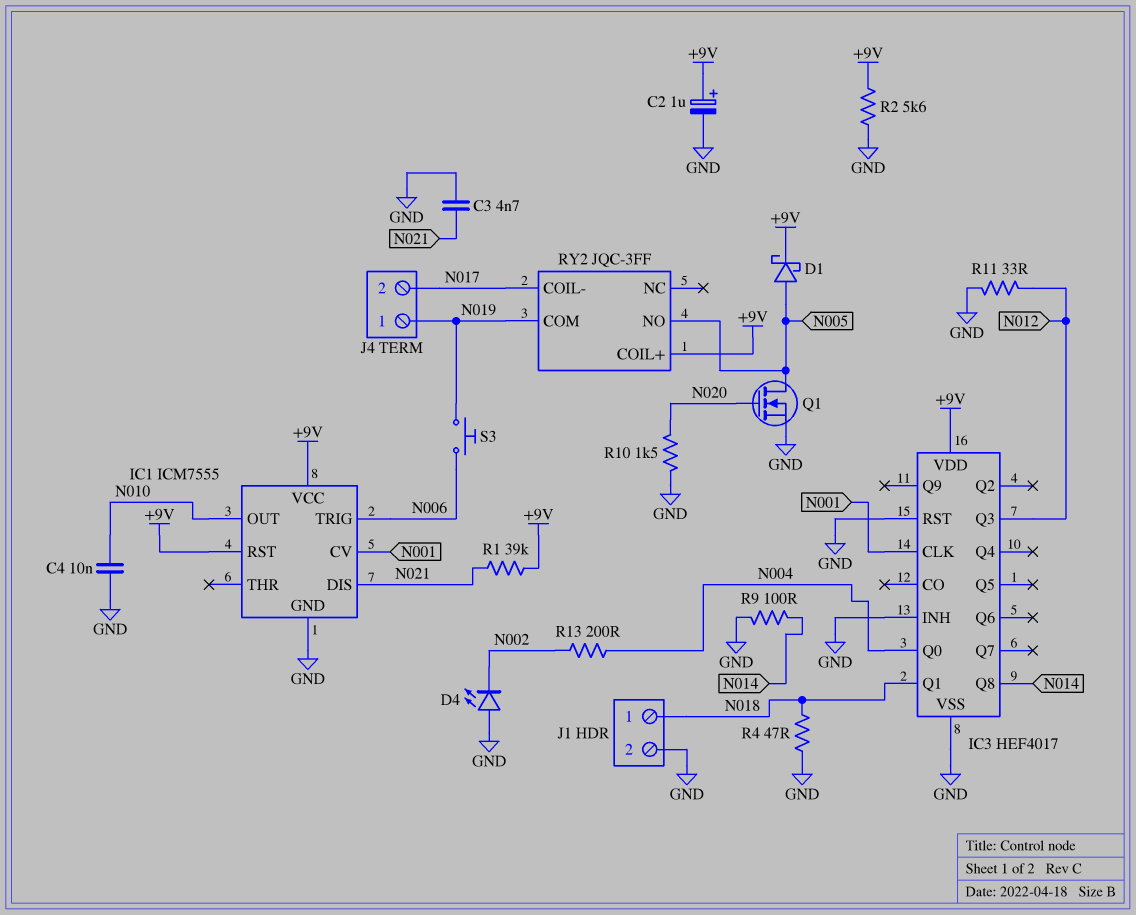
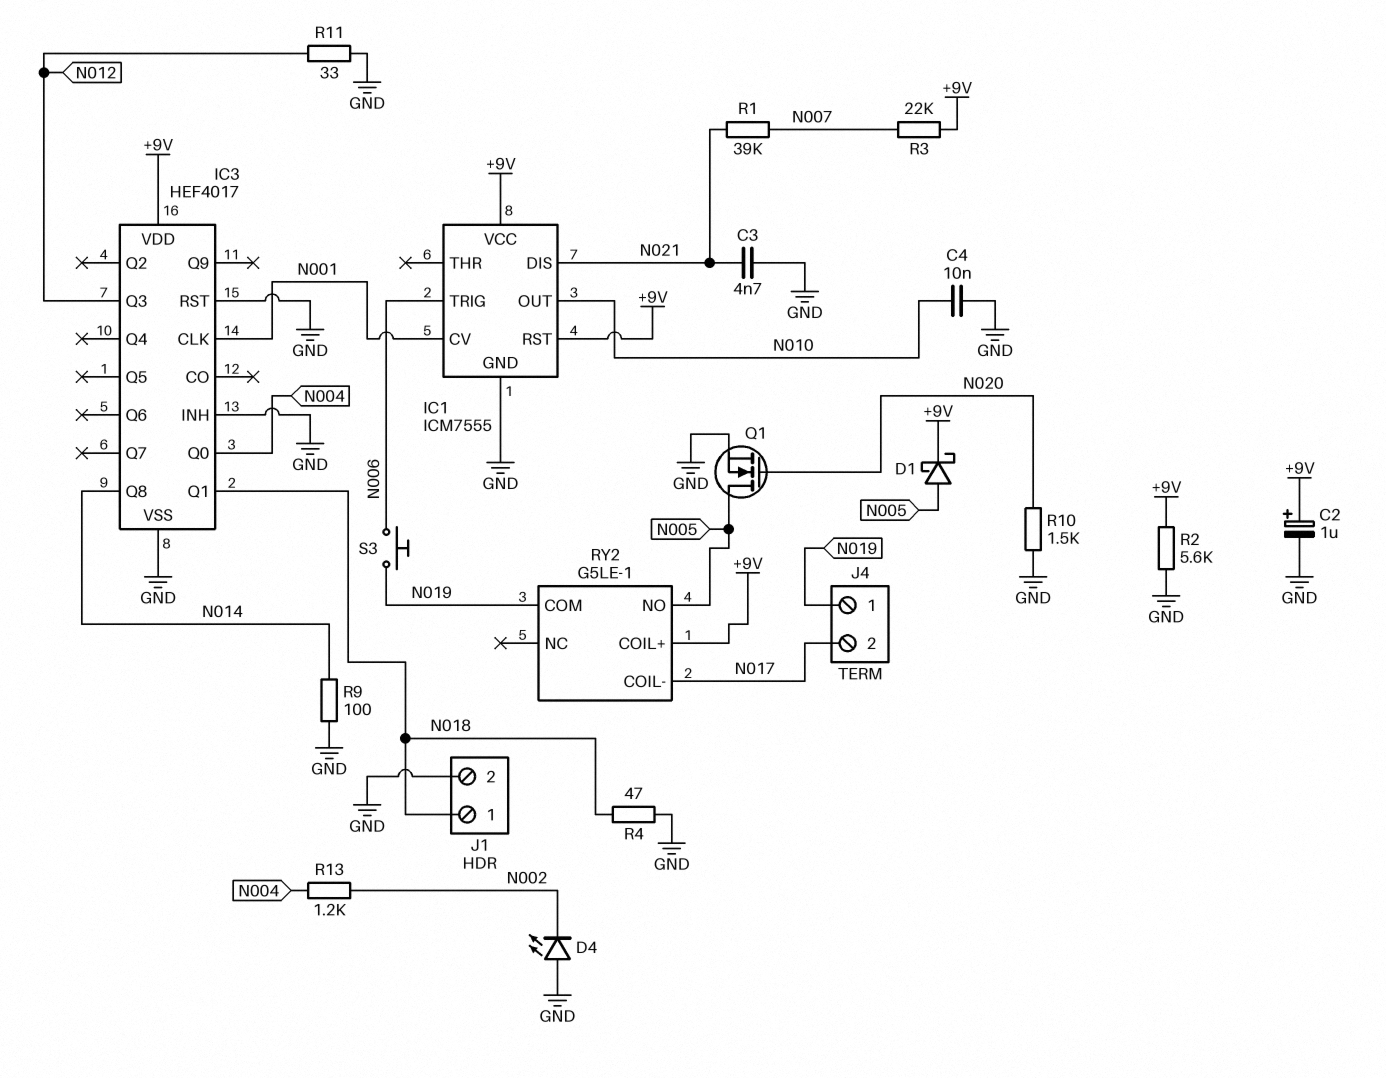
R1: 39k (+9V, N021) -> 39k (N007, N021)
R3: none -> 22k (+9V, N007)
R13: 200 (N002, N004) -> 1.2k (N002, N004)
RY2: JQC-3FF -> G5LE-1

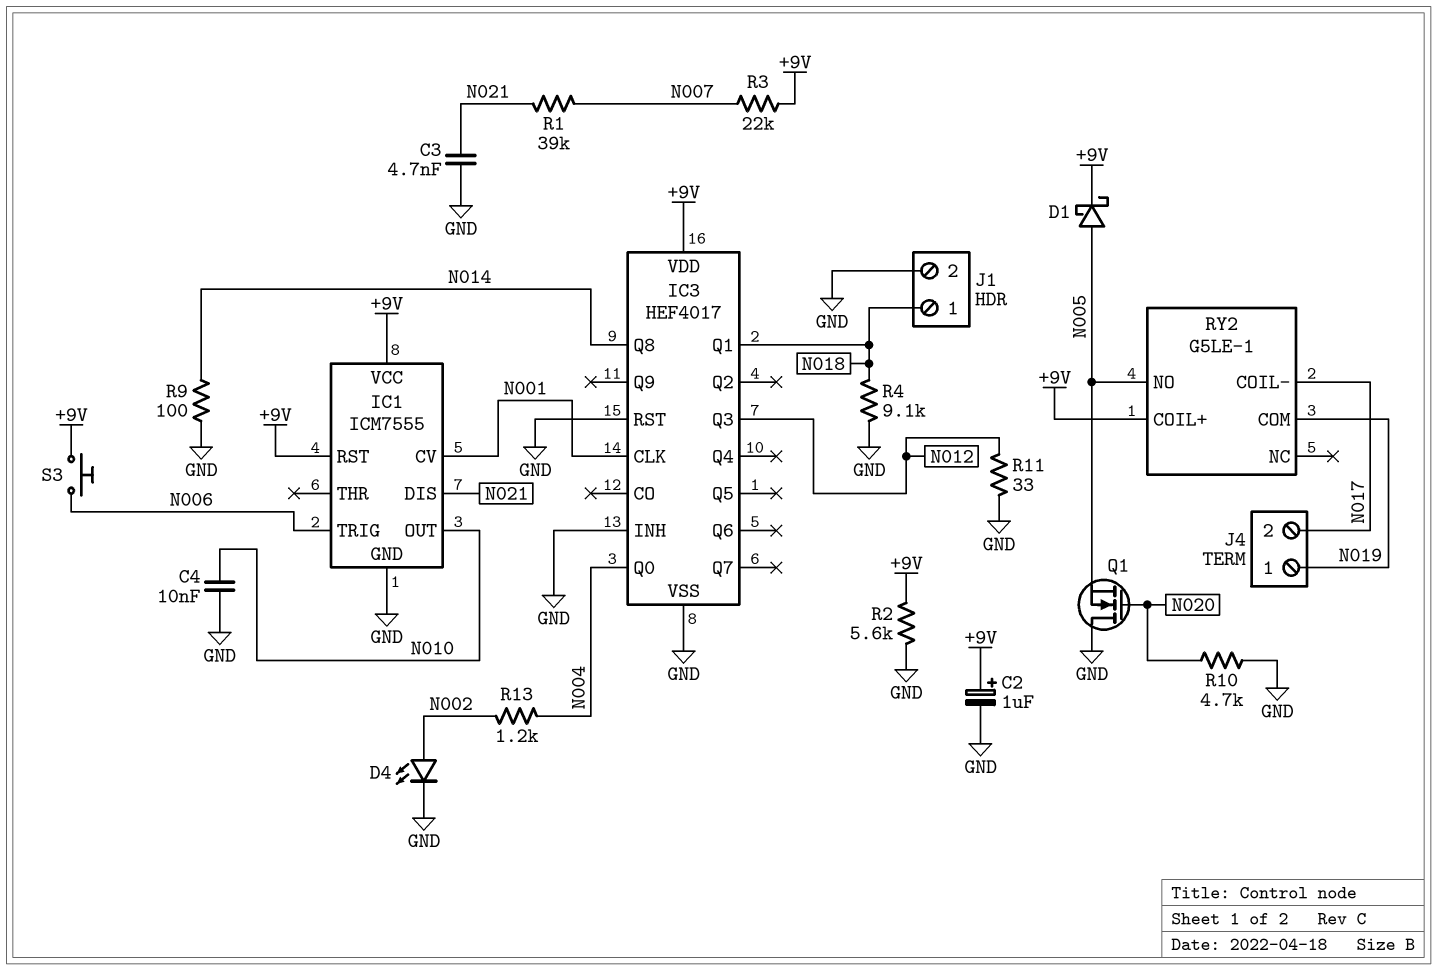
D4: LED (A GND, K N002) -> LED (A N002, K GND)
Q1: NMOS (G N020, D N005, S GND) -> NMOS (G N020, D GND, S N005)
R4: 47 (GND, N018) -> 9.1k (GND, N018)
R10: 1.5k (GND, N020) -> 4.7k (GND, N020)
S3: button (N006, N019) -> button (+9V, N006)

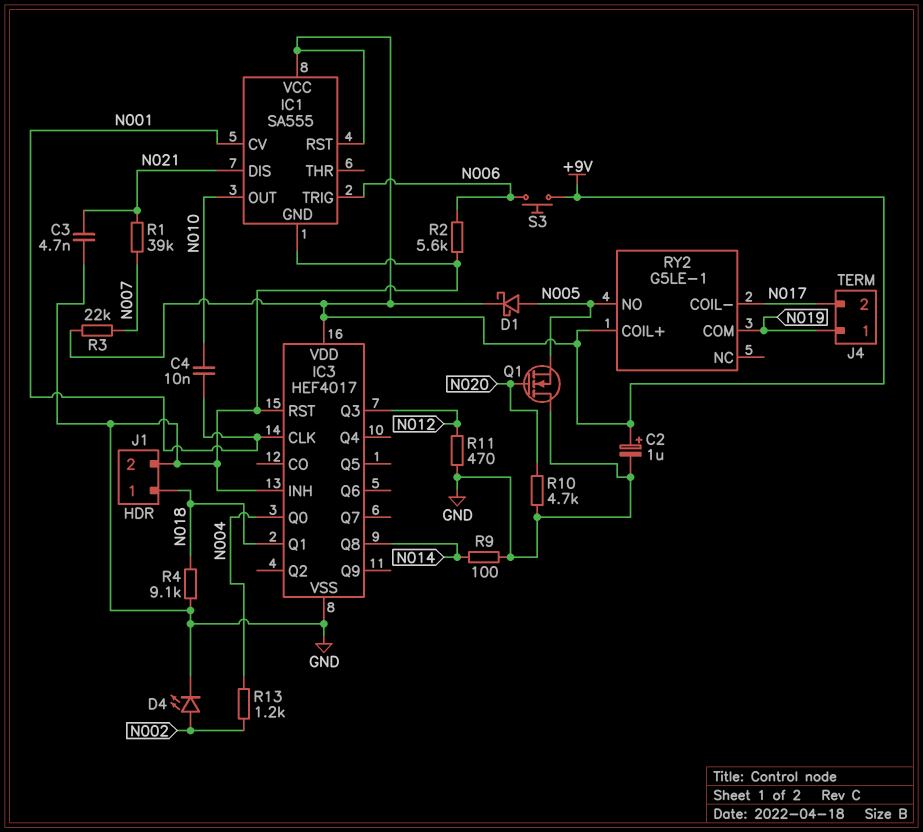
C4: 10nF (GND, N010) -> 10nF (N001, N010)
IC1: ICM7555 -> SA555
R2: 5.6k (+9V, GND) -> 5.6k (GND, N006)
R11: 33 (GND, N012) -> 470 (GND, N012)

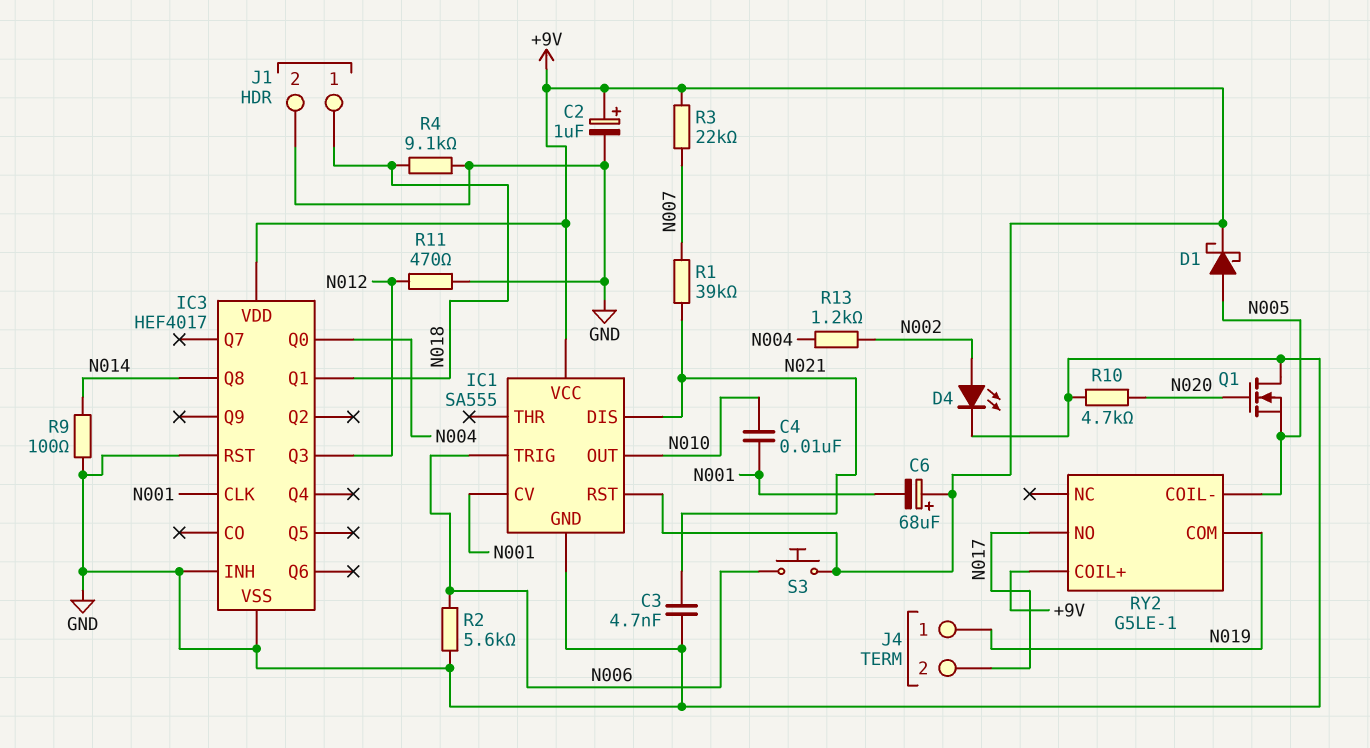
C6: none -> 68uF (plus +9V, minus N001)
RY2 pin COIL-: N017 -> N005
RY2 pin NO: N005 -> N017

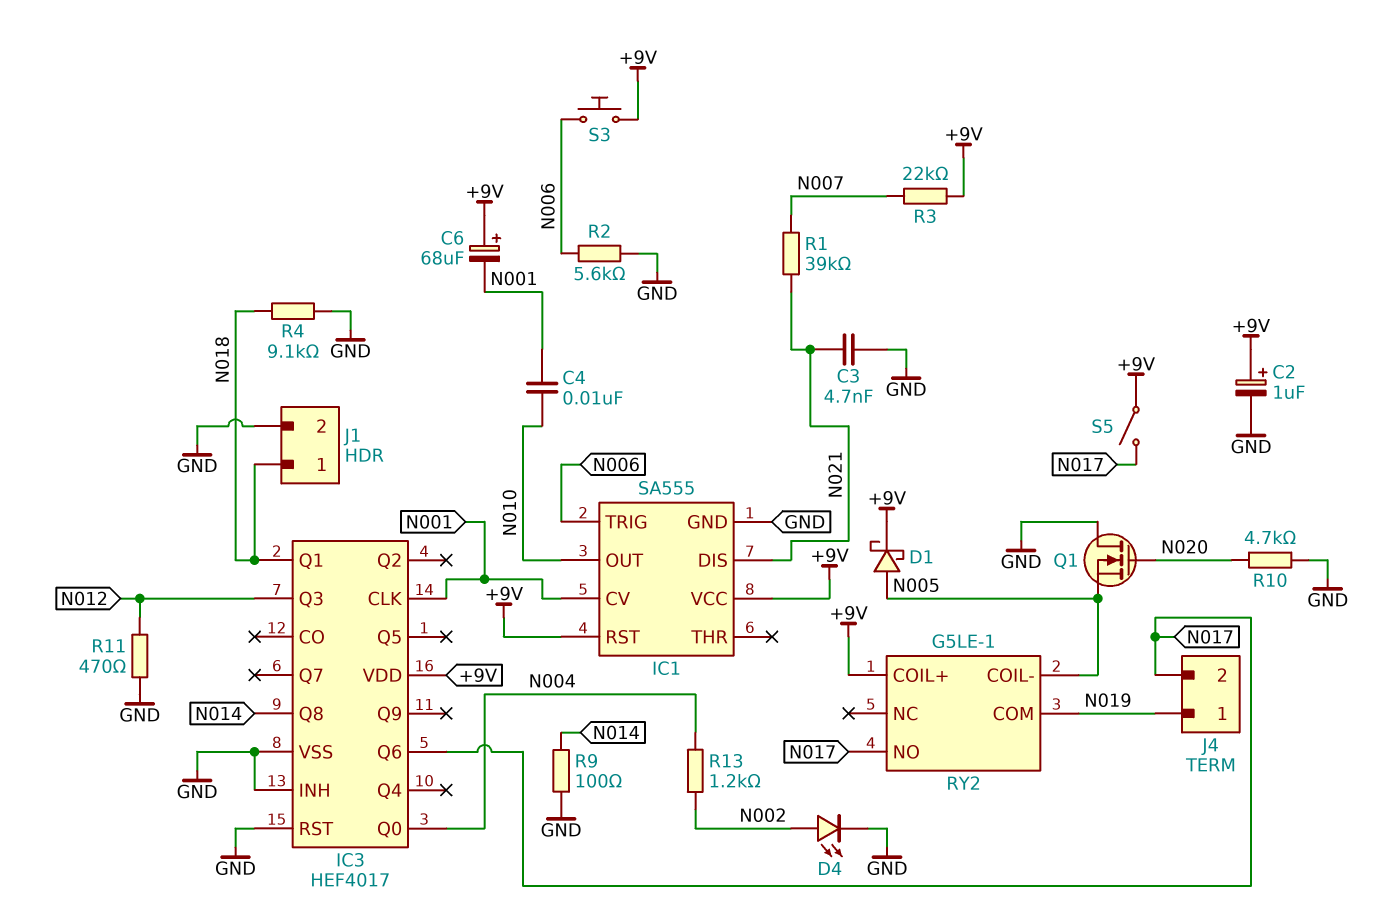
IC3 pin Q6: none -> N017
S5: none -> switch (+9V, N017)

